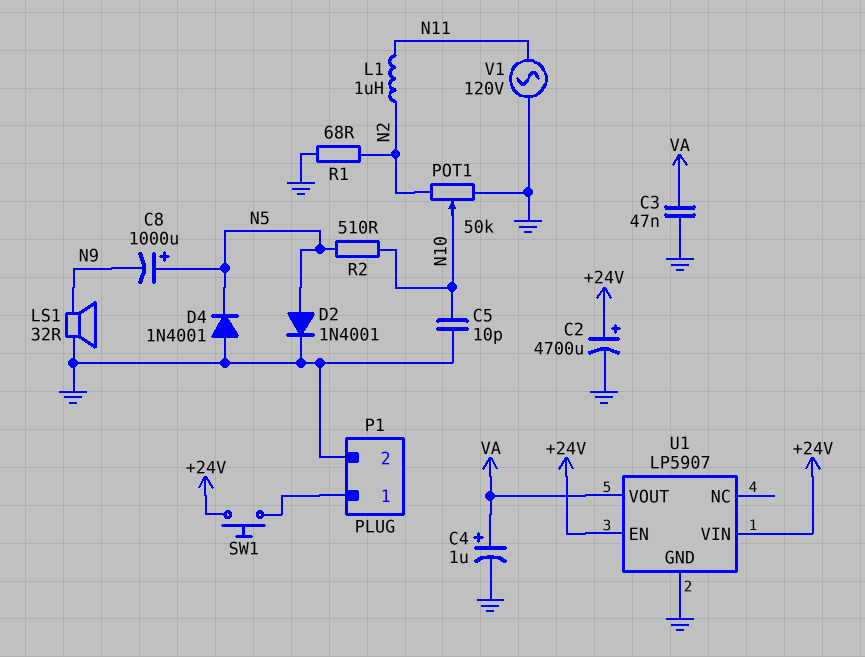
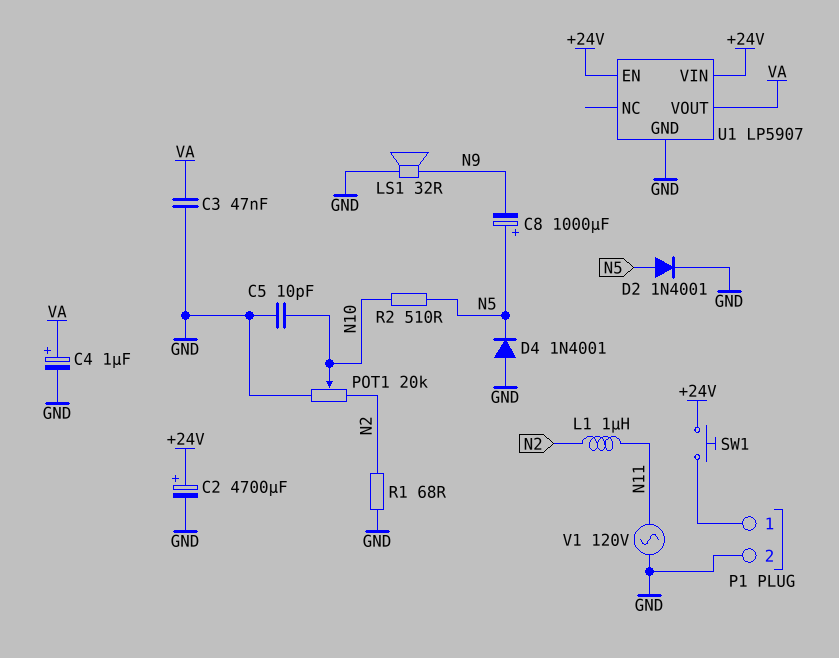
POT1: 50k (GND, N2, wiper N10) -> 20k (GND, N2, wiper N10)

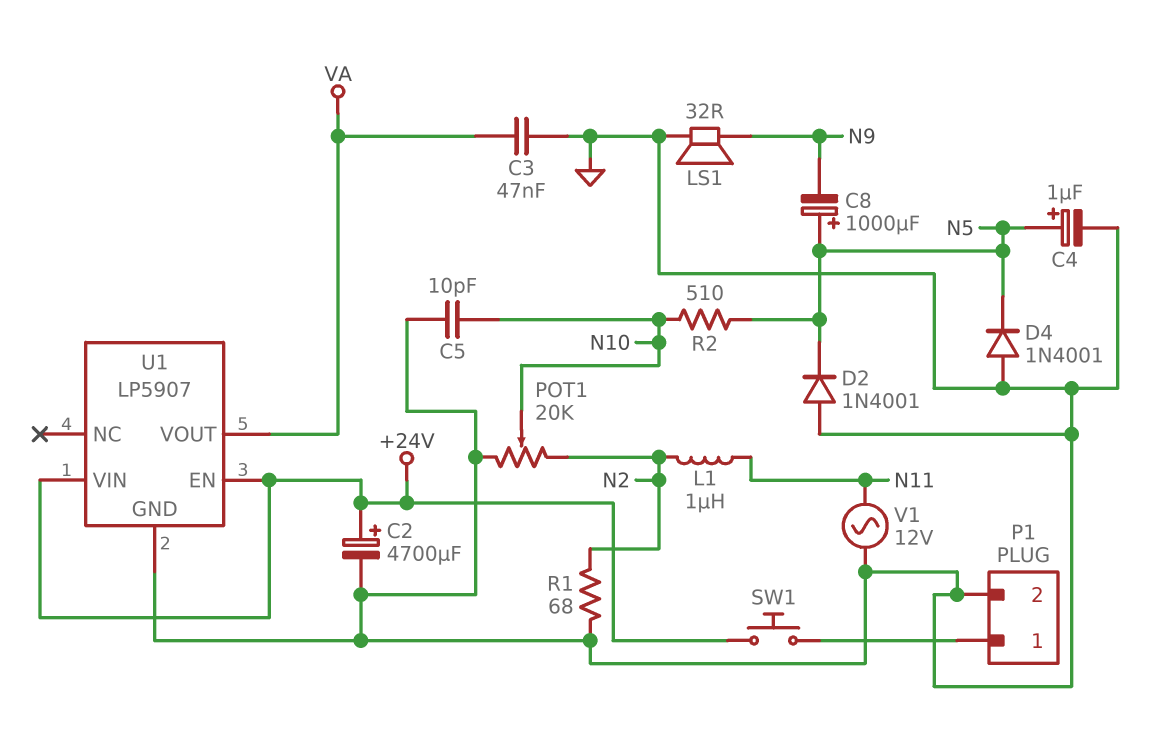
C4: 1uF (plus VA, minus GND) -> 1uF (plus N5, minus GND)
D2: diode 1N4001 (A N5, K GND) -> diode 1N4001 (A GND, K N5)
V1: AC 120V (GND, N11) -> AC 12V (GND, N11)

